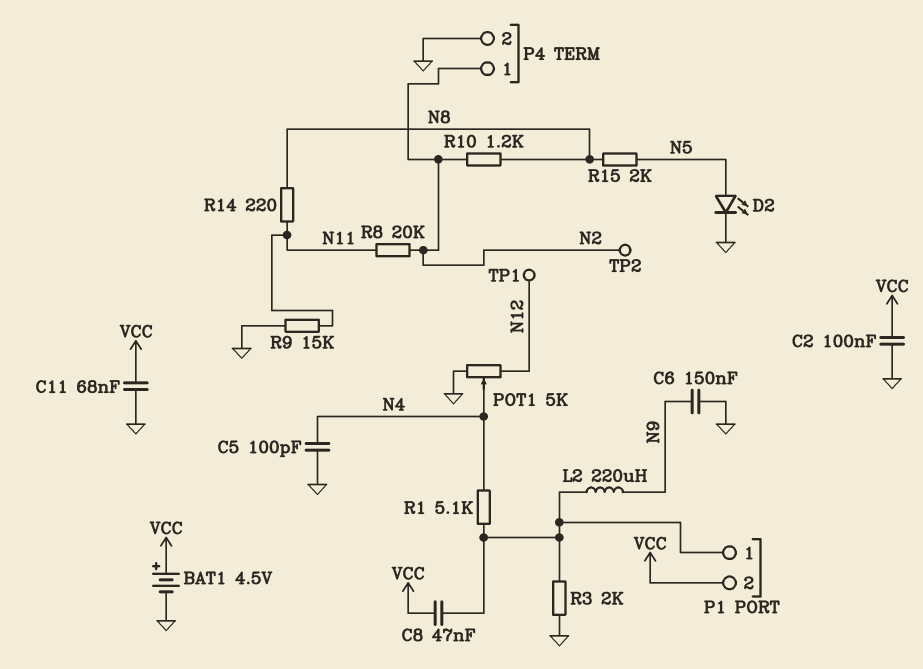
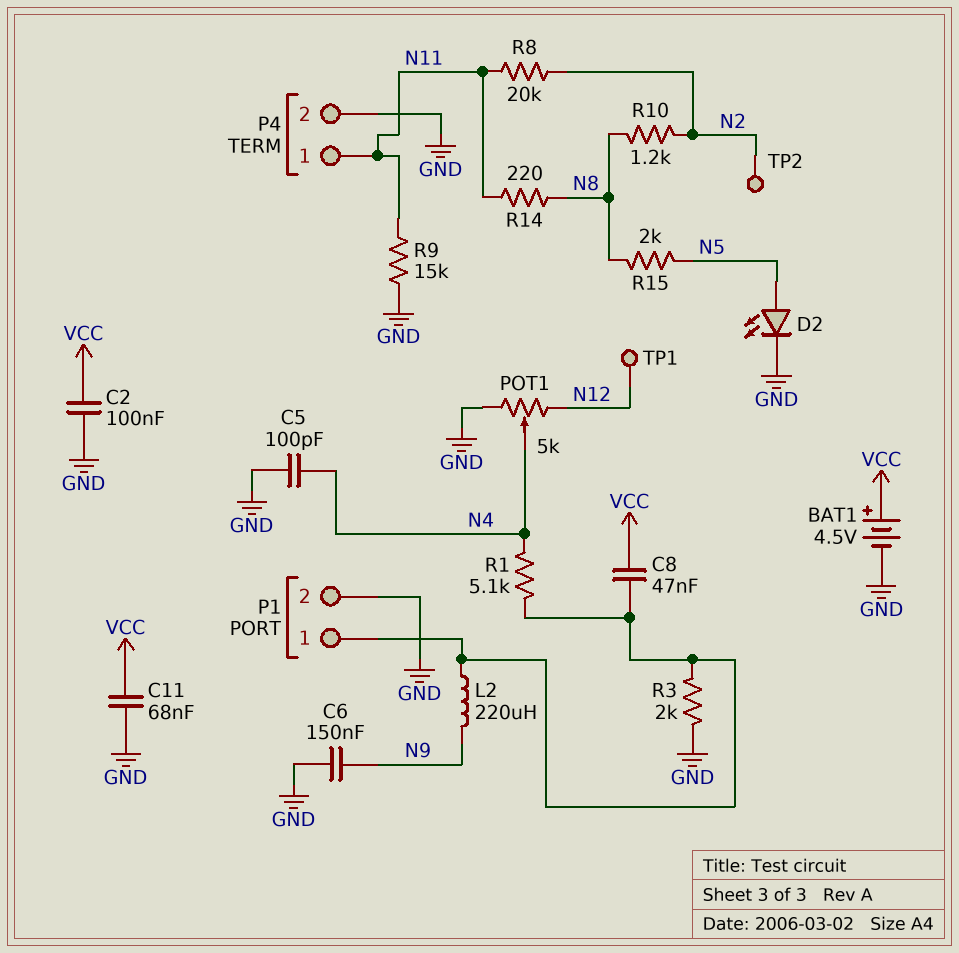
P1 pin 2: VCC -> GND
P4 pin 1: N2 -> N11

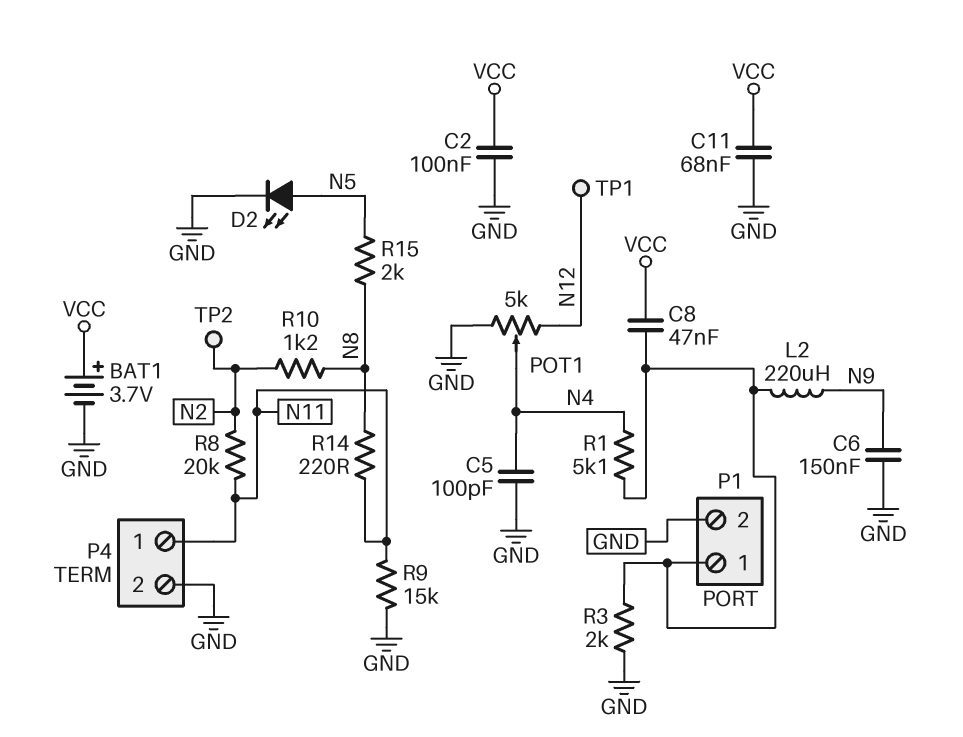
BAT1: 4.5V (plus VCC, minus GND) -> 3.7V (plus VCC, minus GND)

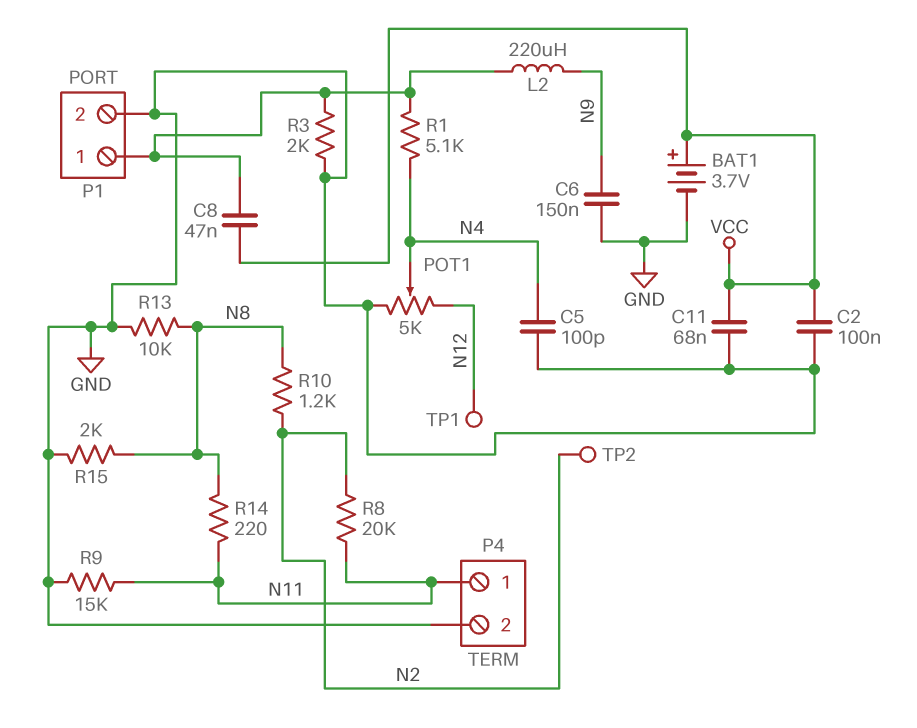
D2: LED (A N5, K GND) -> none
R13: none -> 10k (GND, N8)
R15: 2k (N5, N8) -> 2k (GND, N8)

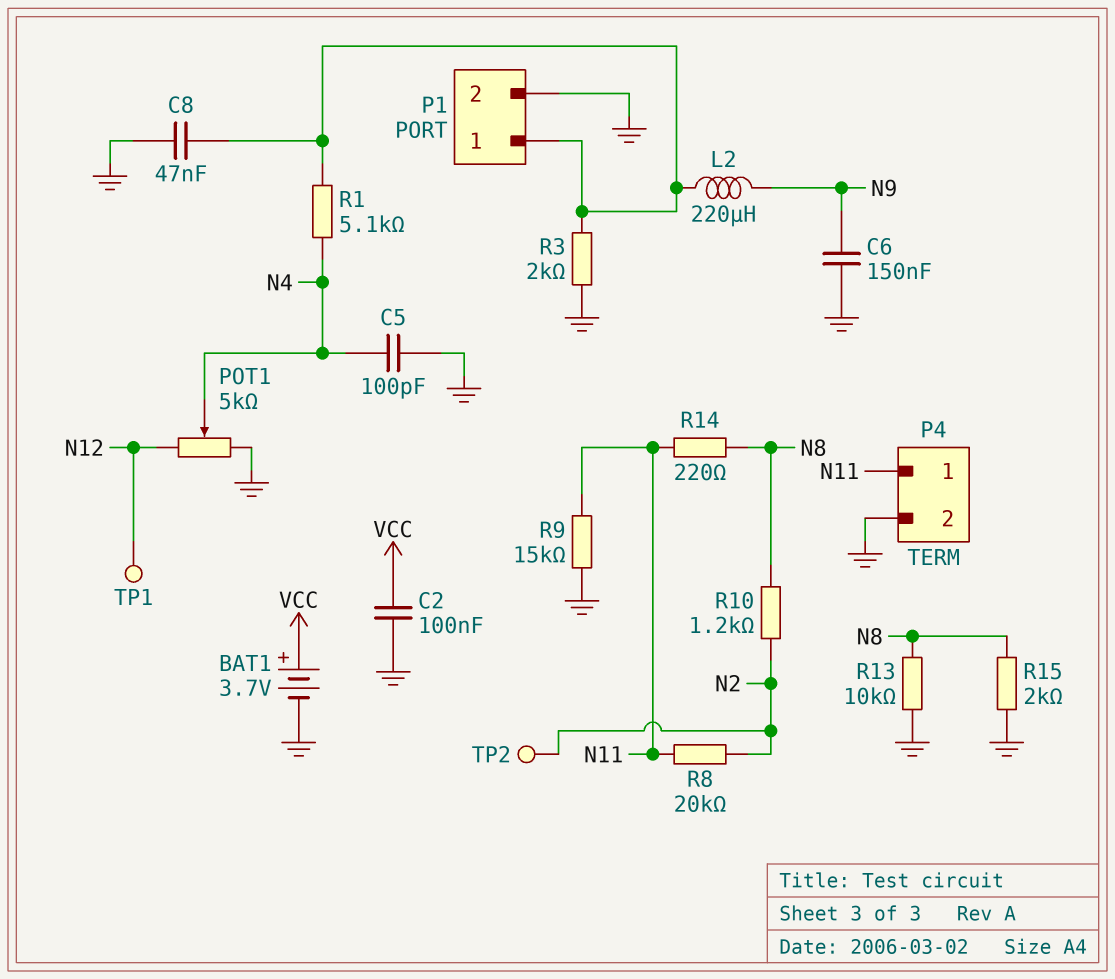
C8: 47nF (P1/1, VCC) -> 47nF (GND, P1/1)
C11: 68nF (GND, VCC) -> none

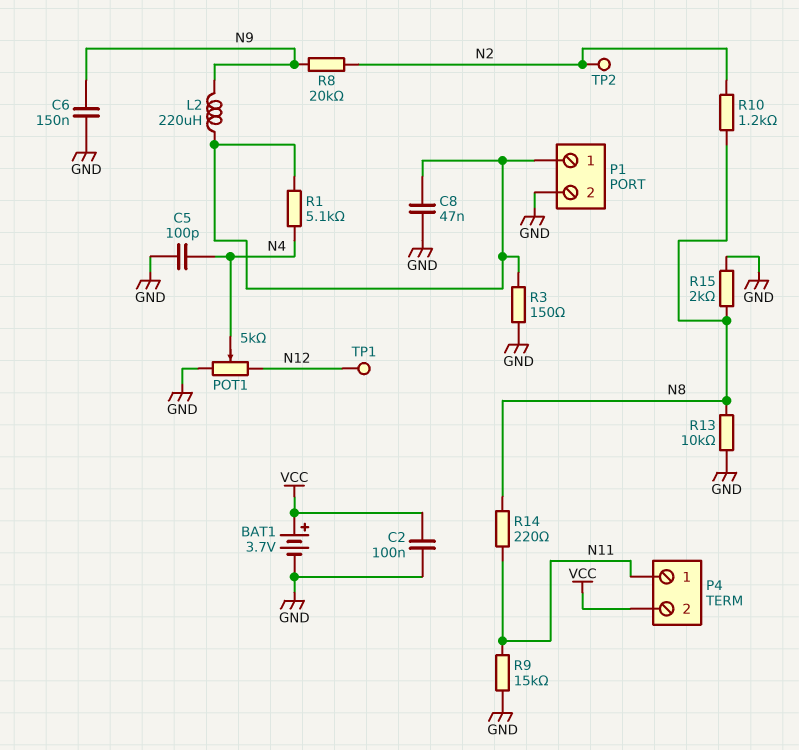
P4 pin 2: GND -> VCC
R3: 2k (GND, P1/1) -> 150 (GND, P1/1)
R8: 20k (N2, N11) -> 20k (N2, N9)

